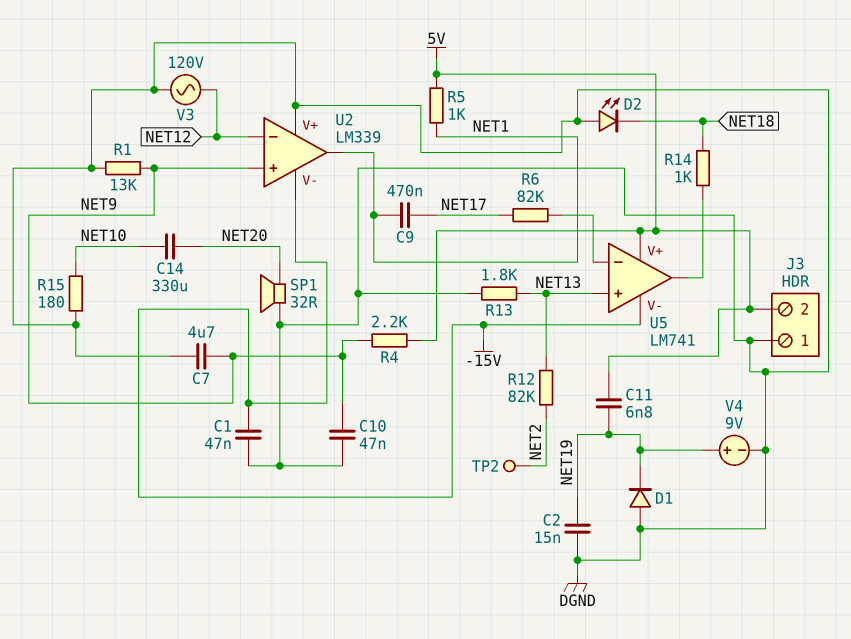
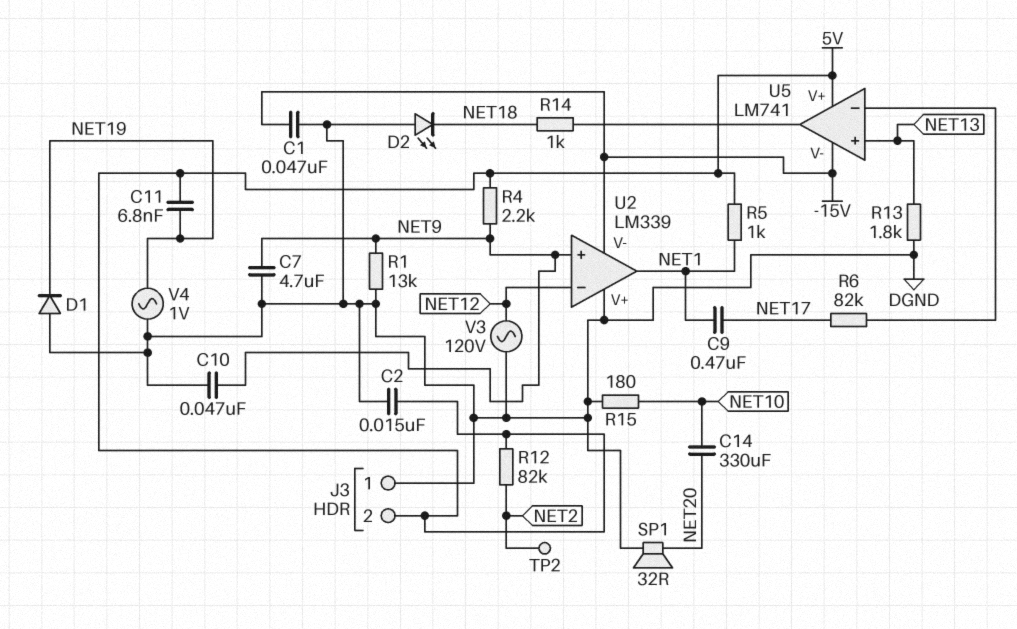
C2: 15nF (DGND, NET19) -> 15nF (5V, DGND)
R12: 82k (NET2, NET13) -> 82k (5V, NET2)
V4: 9V (plus NET19, minus DGND) -> AC 1V (DGND, NET19)

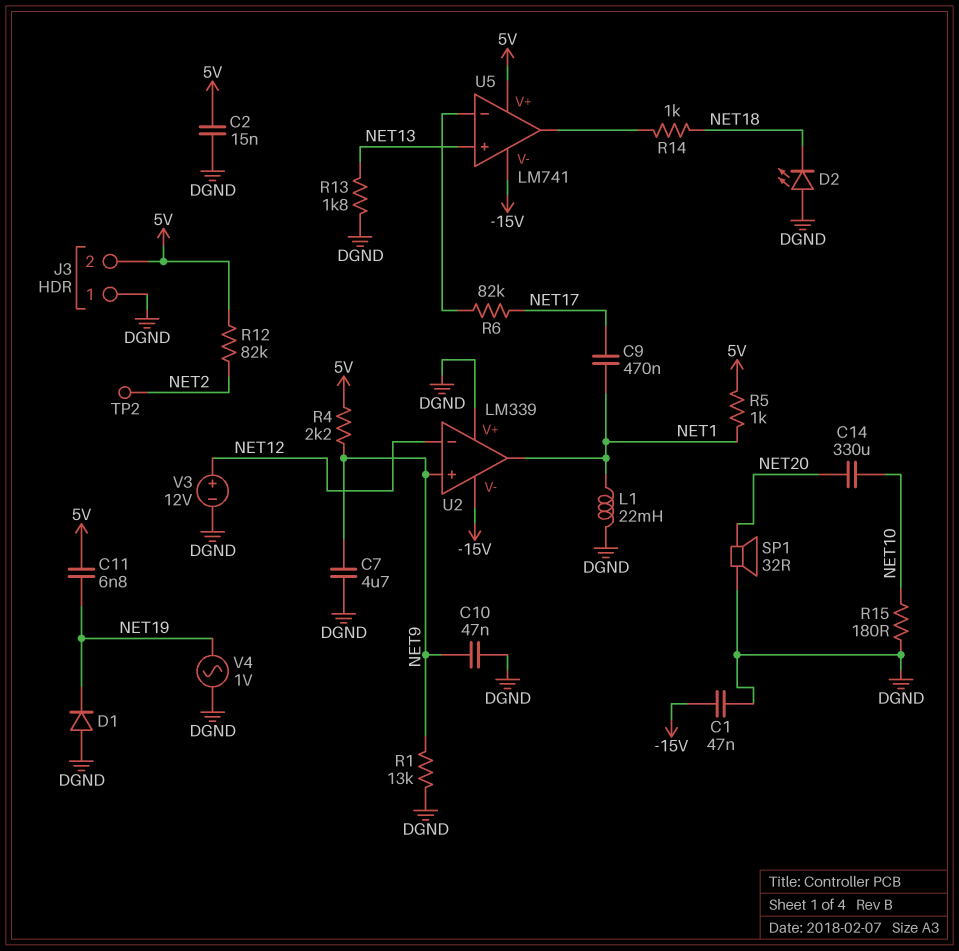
L1: none -> 22mH (DGND, NET1)
V3: AC 120V (DGND, NET12) -> 12V (plus NET12, minus DGND)

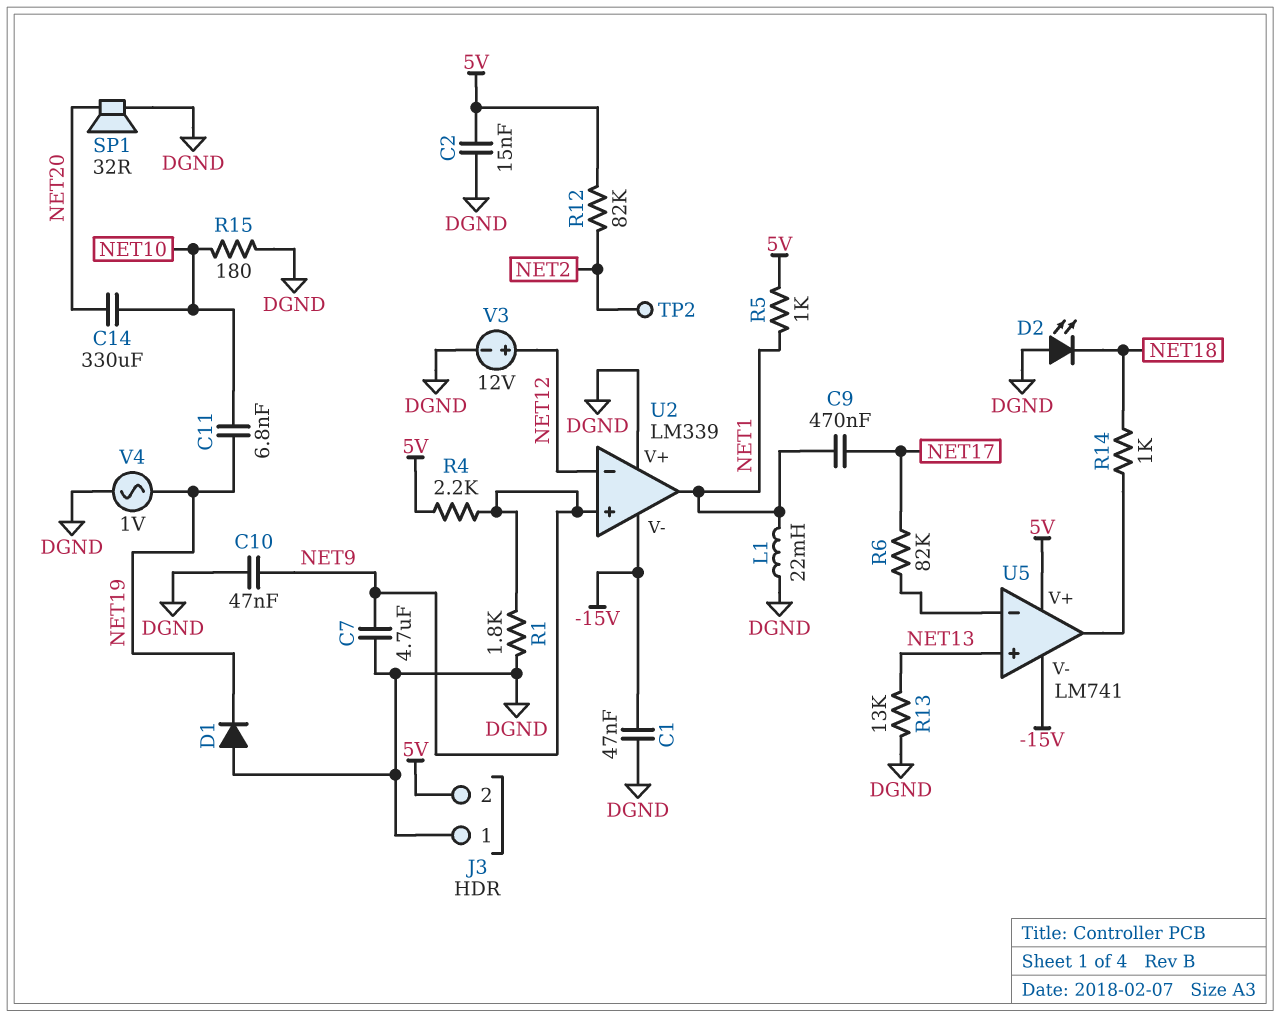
C11: 6.8nF (5V, NET19) -> 6.8nF (NET10, NET19)
R1: 13k (DGND, NET9) -> 1.8k (DGND, NET9)
R13: 1.8k (DGND, NET13) -> 13k (DGND, NET13)

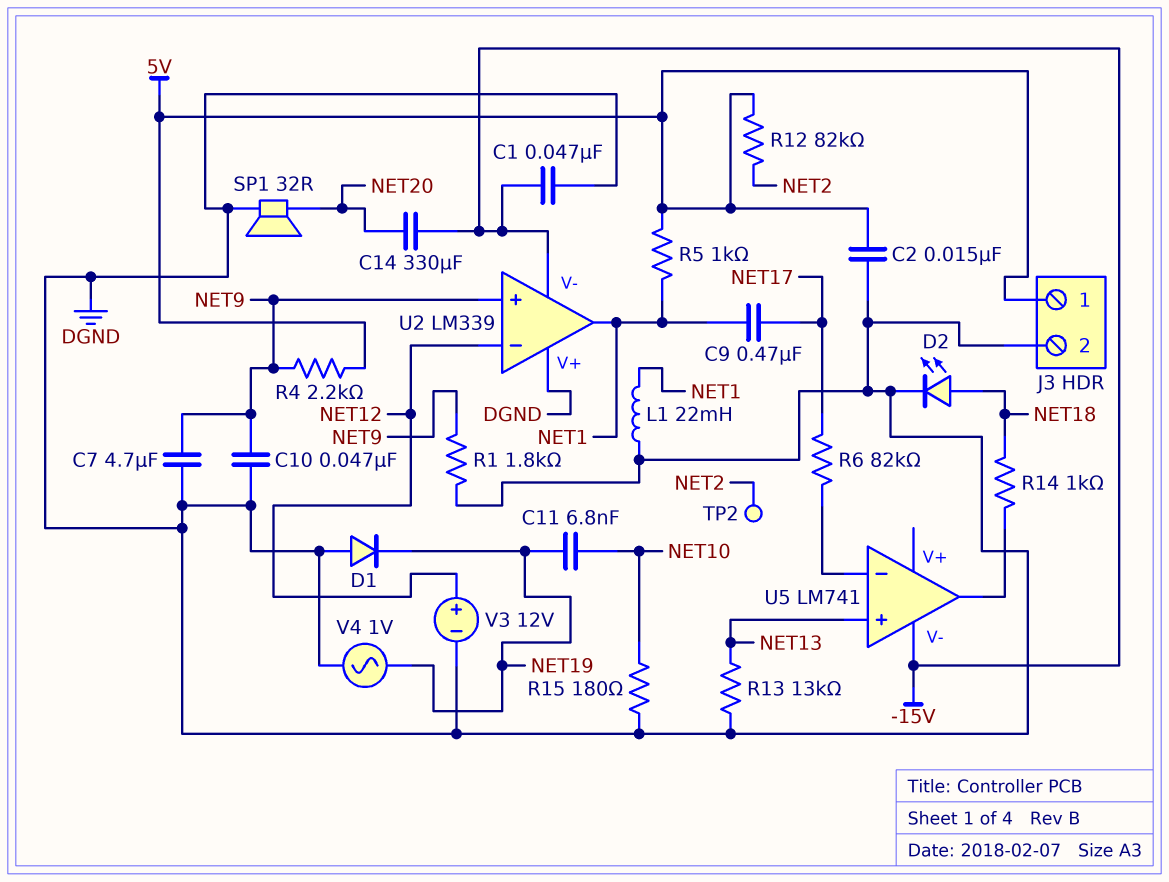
C14: 330uF (NET10, NET20) -> 330uF (-15V, NET20)
D2: LED (A DGND, K NET18) -> LED (A NET18, K DGND)
J3 pin 1: DGND -> 5V
J3 pin 2: 5V -> DGND
U5 pin V+: 5V -> none

